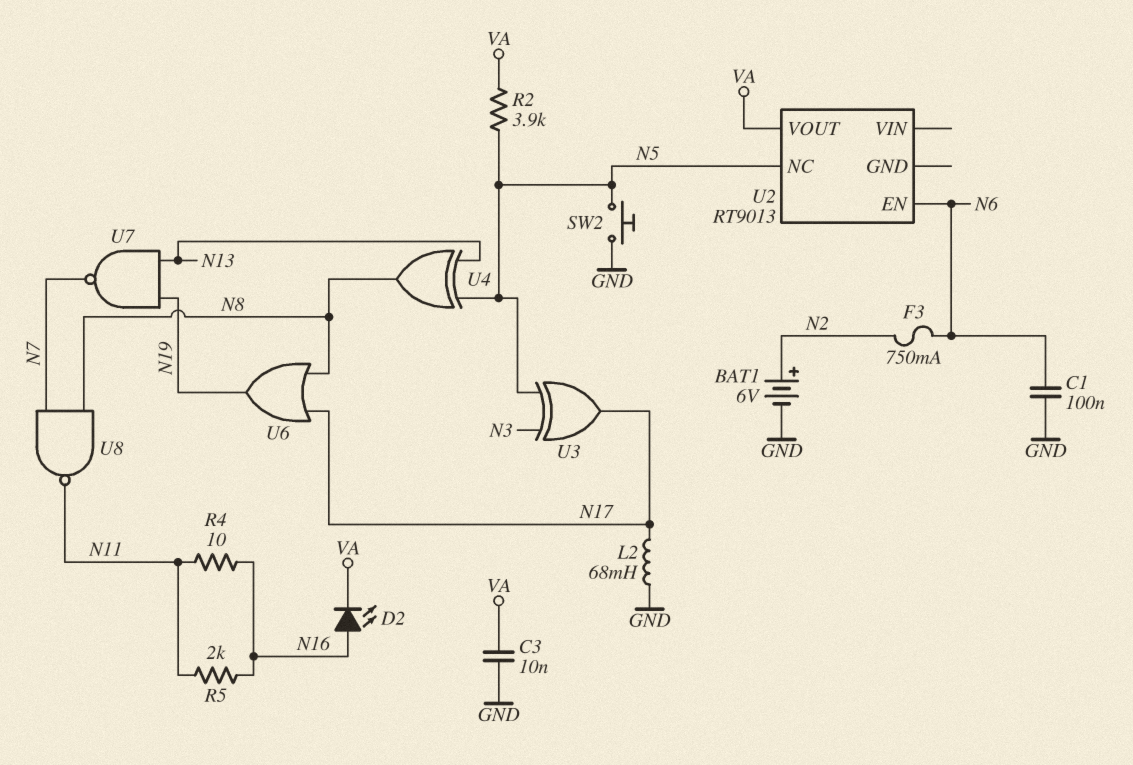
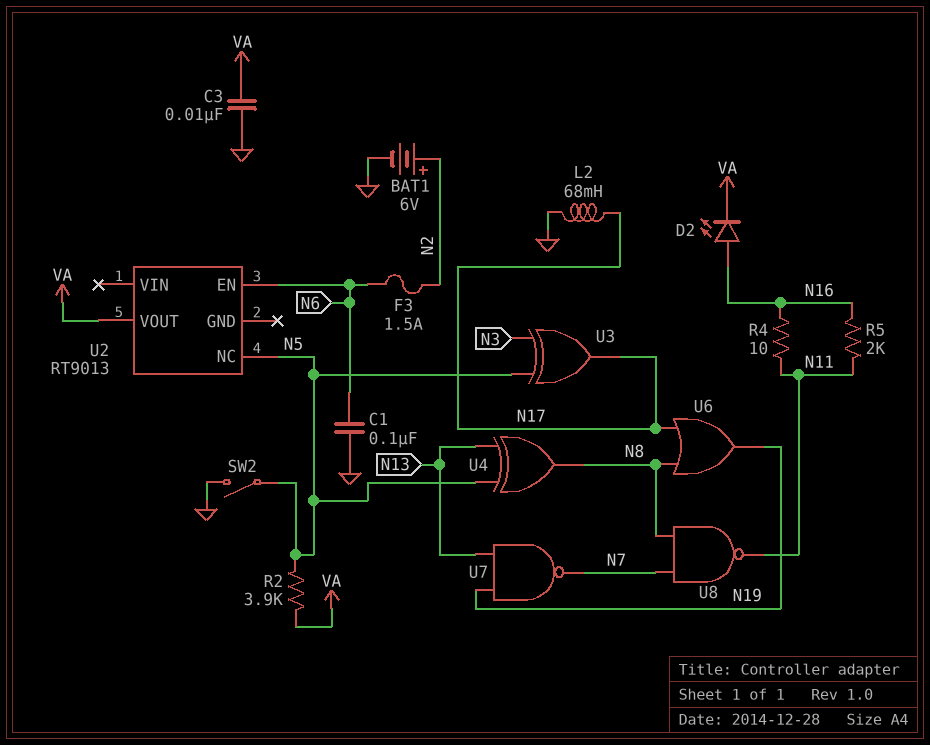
F3: 750mA (N2, N6) -> 1.5A (N2, N6)
SW2: button (GND, N5) -> switch (GND, N5)

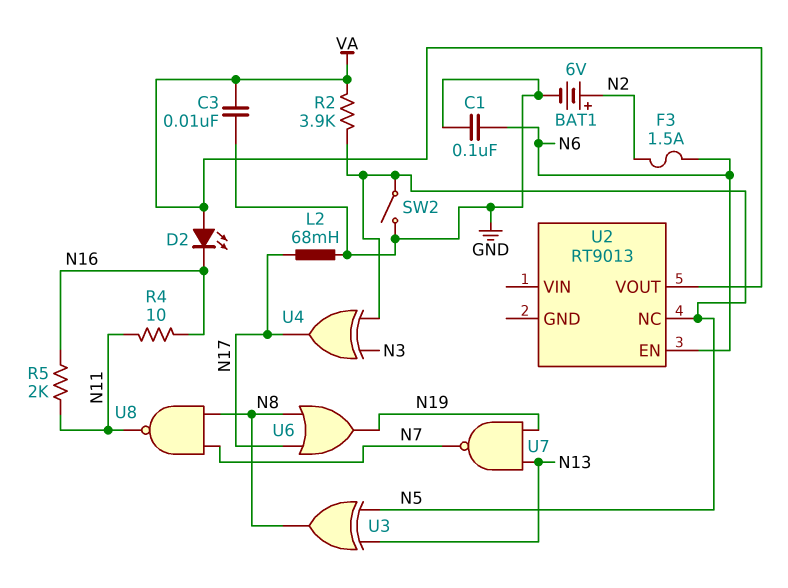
D2: LED (A N16, K VA) -> LED (A VA, K N16)
U3: XOR (in N3, in N5, out N17) -> XOR (in N5, in N13, out N8)
U4: XOR (in N5, in N13, out N8) -> XOR (in N3, in N5, out N17)

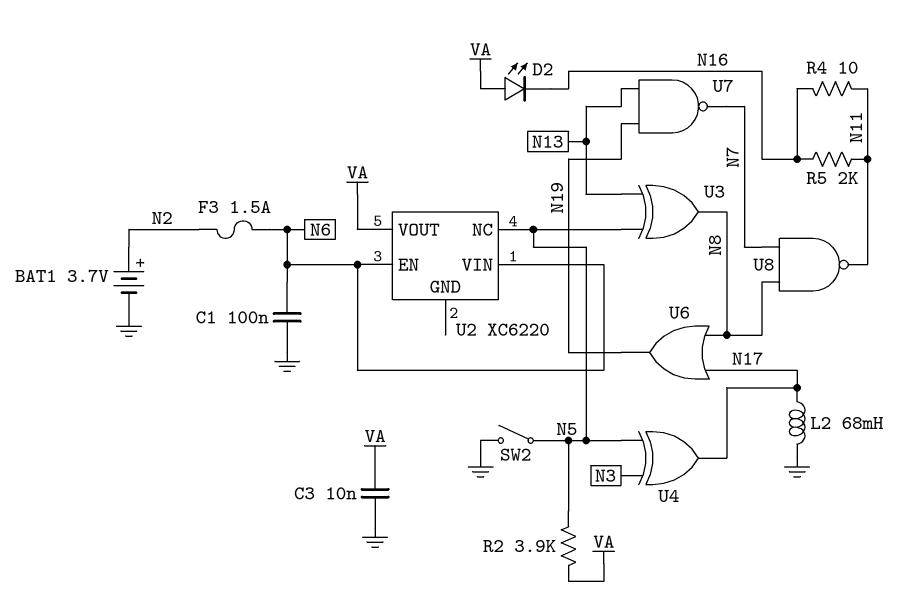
BAT1: 6V (plus N2, minus GND) -> 3.7V (plus N2, minus GND)
U2: RT9013 -> XC6220
U2 pin VIN: none -> N6

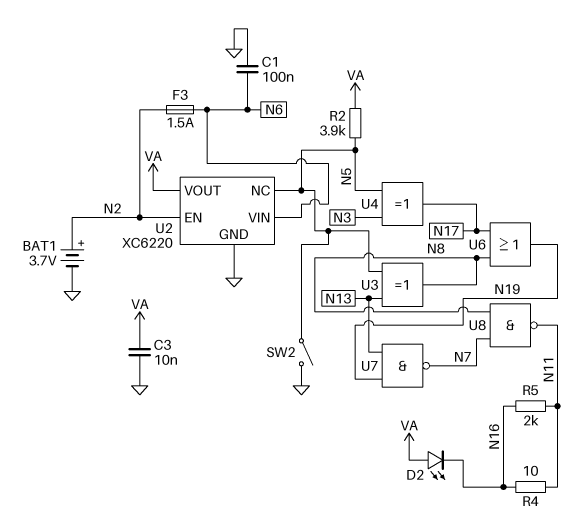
L2: 68mH (GND, N17) -> none
U2 pin EN: N6 -> N2
U2 pin GND: none -> GND

